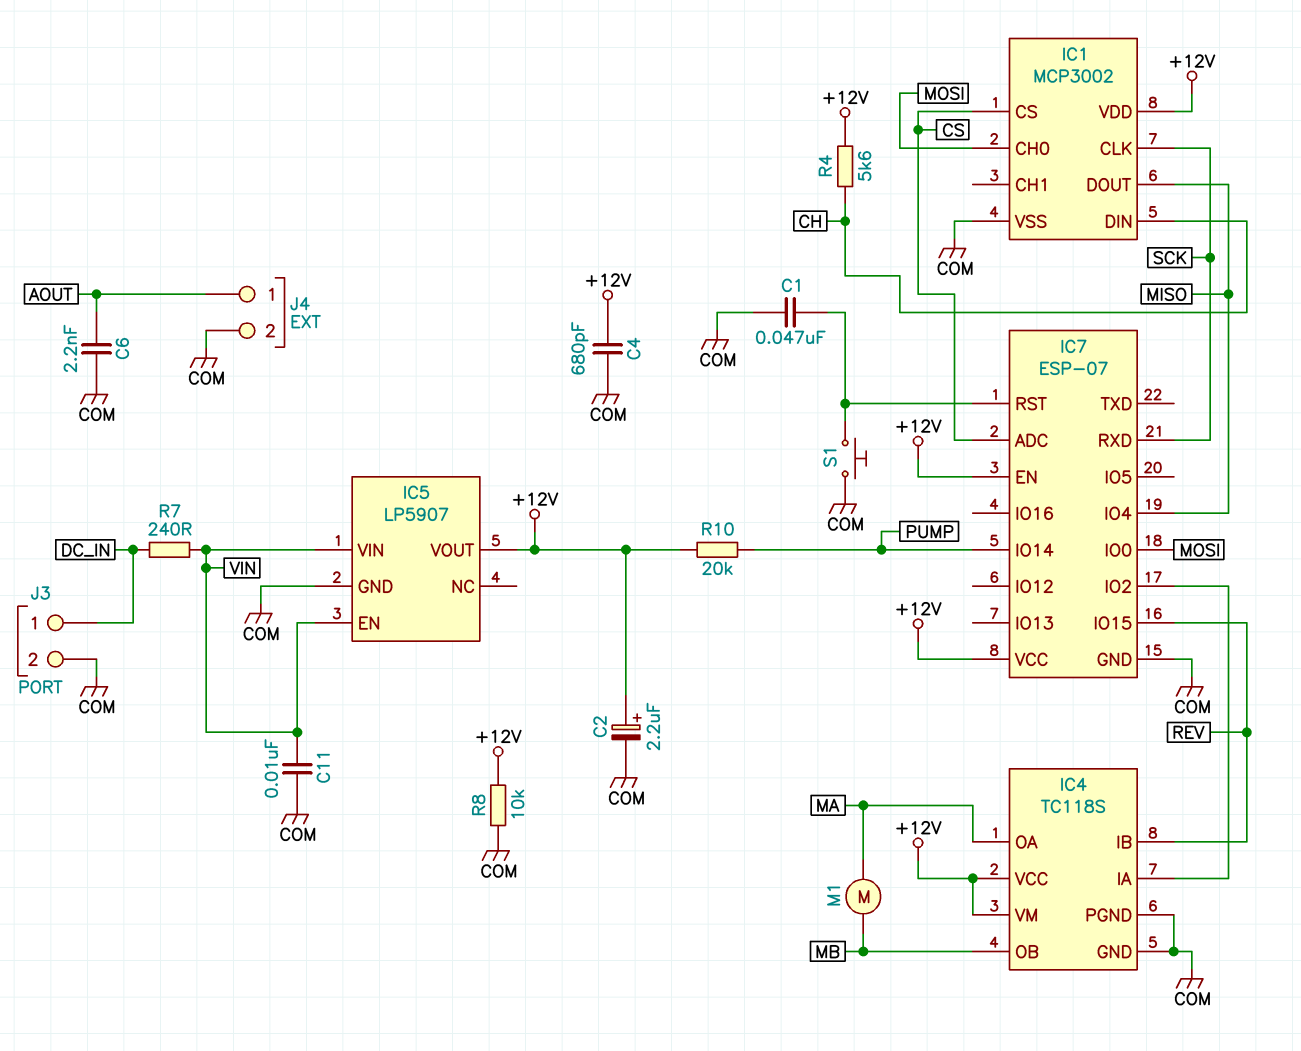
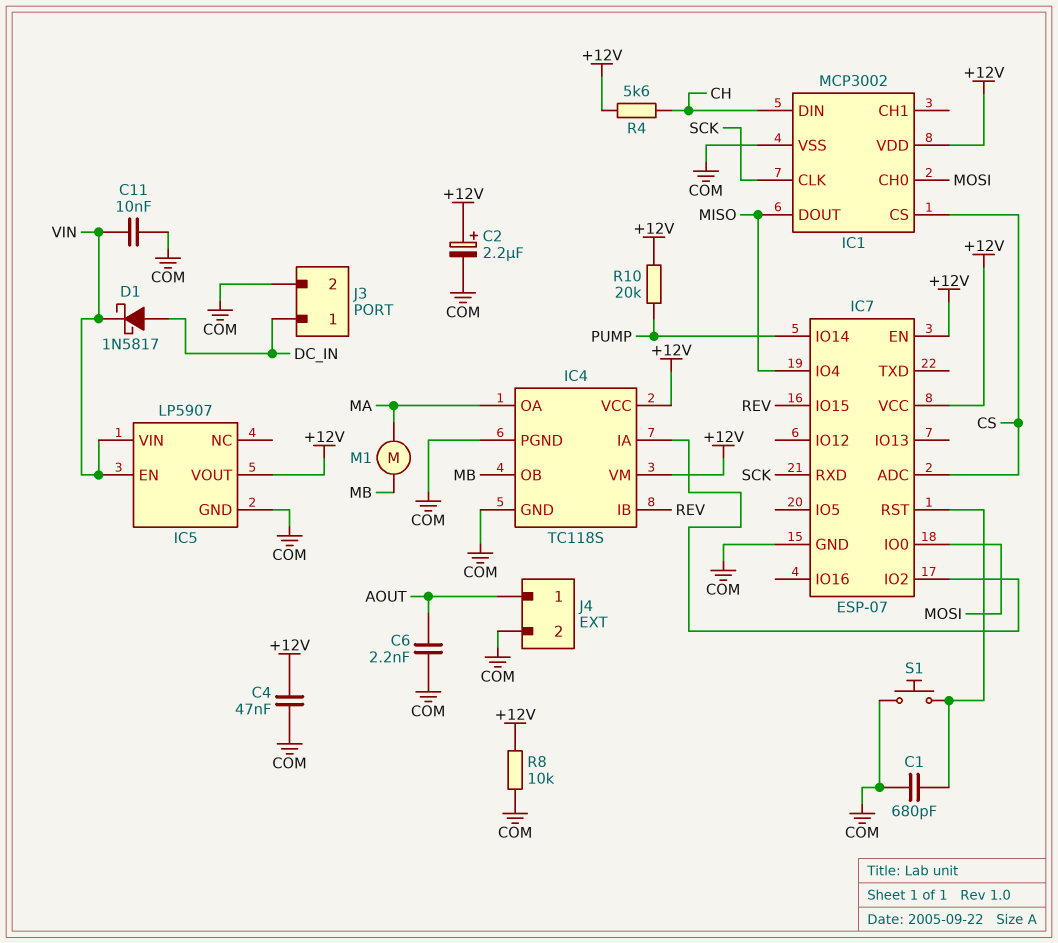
C1: 47nF (COM, IC7/RST) -> 680pF (COM, IC7/RST)
C4: 680pF (+12V, COM) -> 47nF (+12V, COM)
D1: none -> schottky 1N5817 (A DC_IN, K VIN)
R7: 240 (DC_IN, VIN) -> none

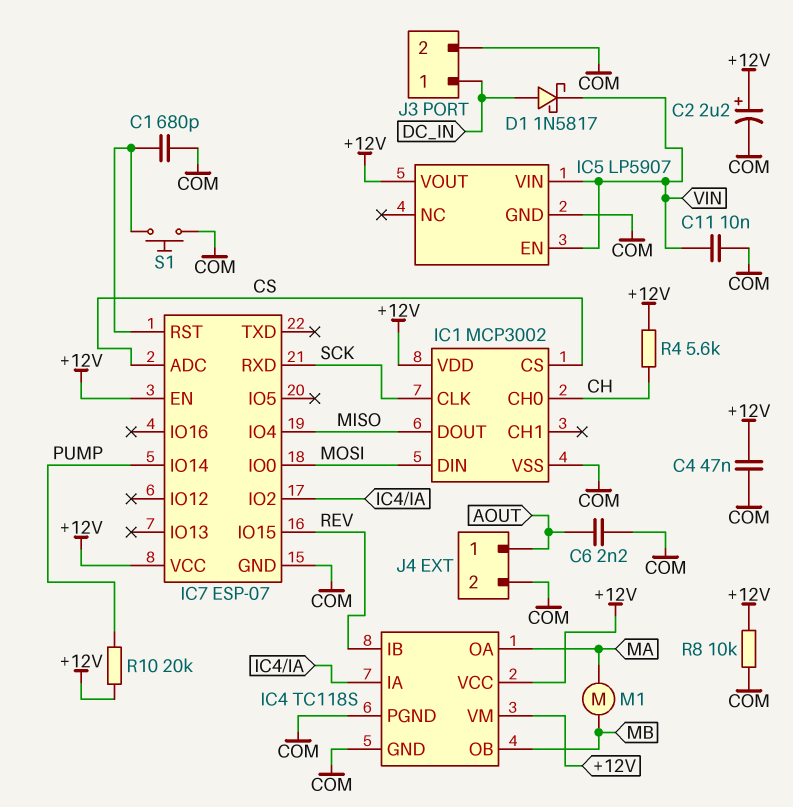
IC1 pin CH0: MOSI -> CH
IC1 pin DIN: CH -> MOSI

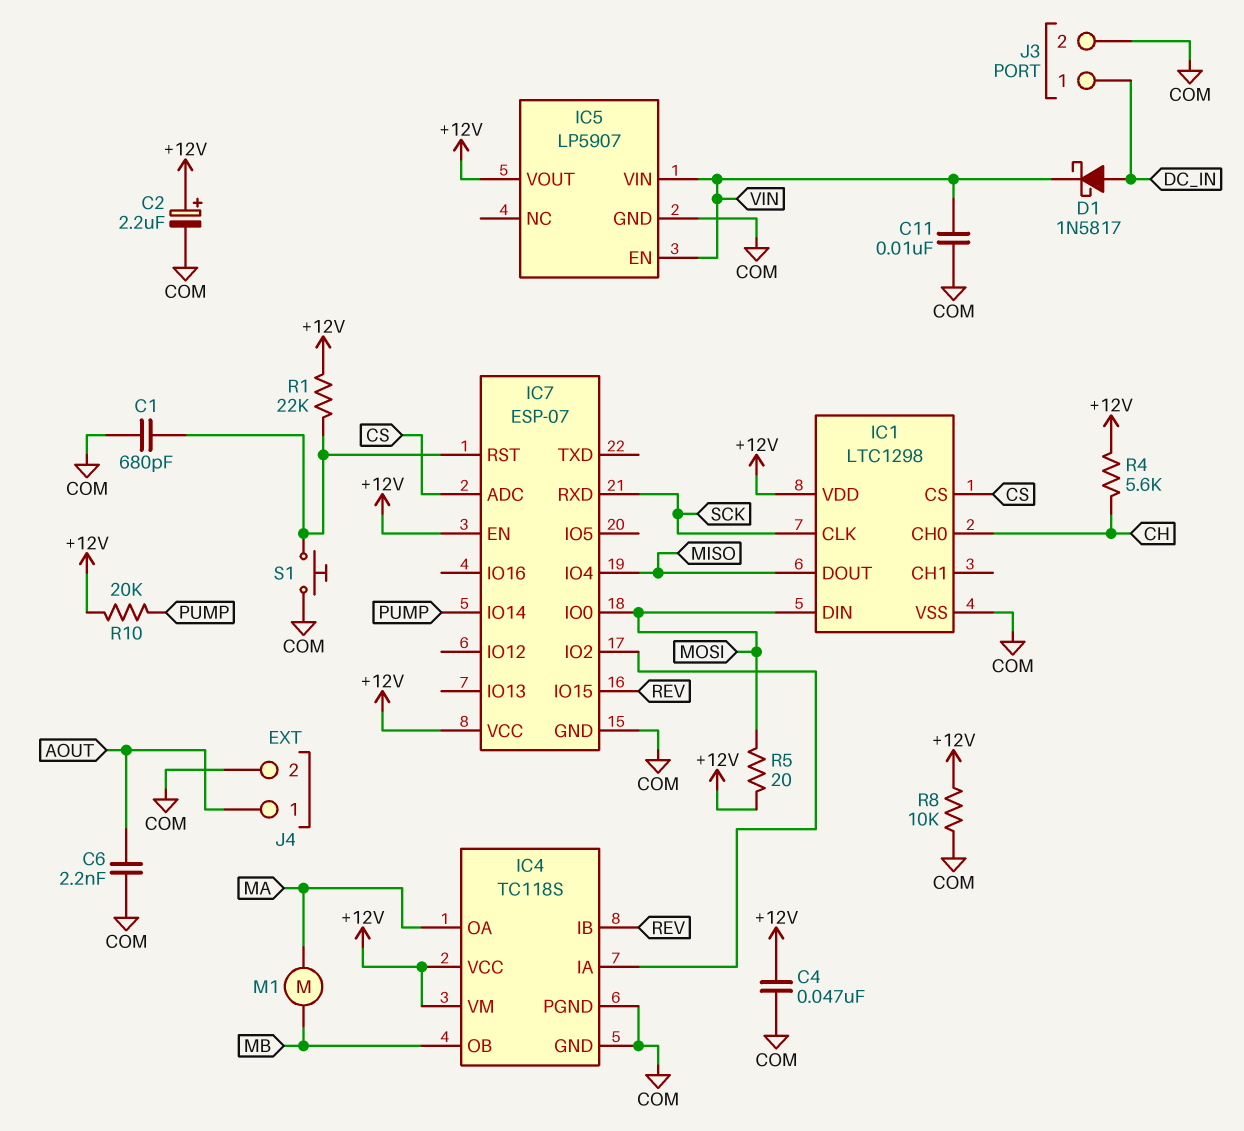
IC1: MCP3002 -> LTC1298
R1: none -> 22k (+12V, IC7/RST)
R5: none -> 20 (+12V, MOSI)

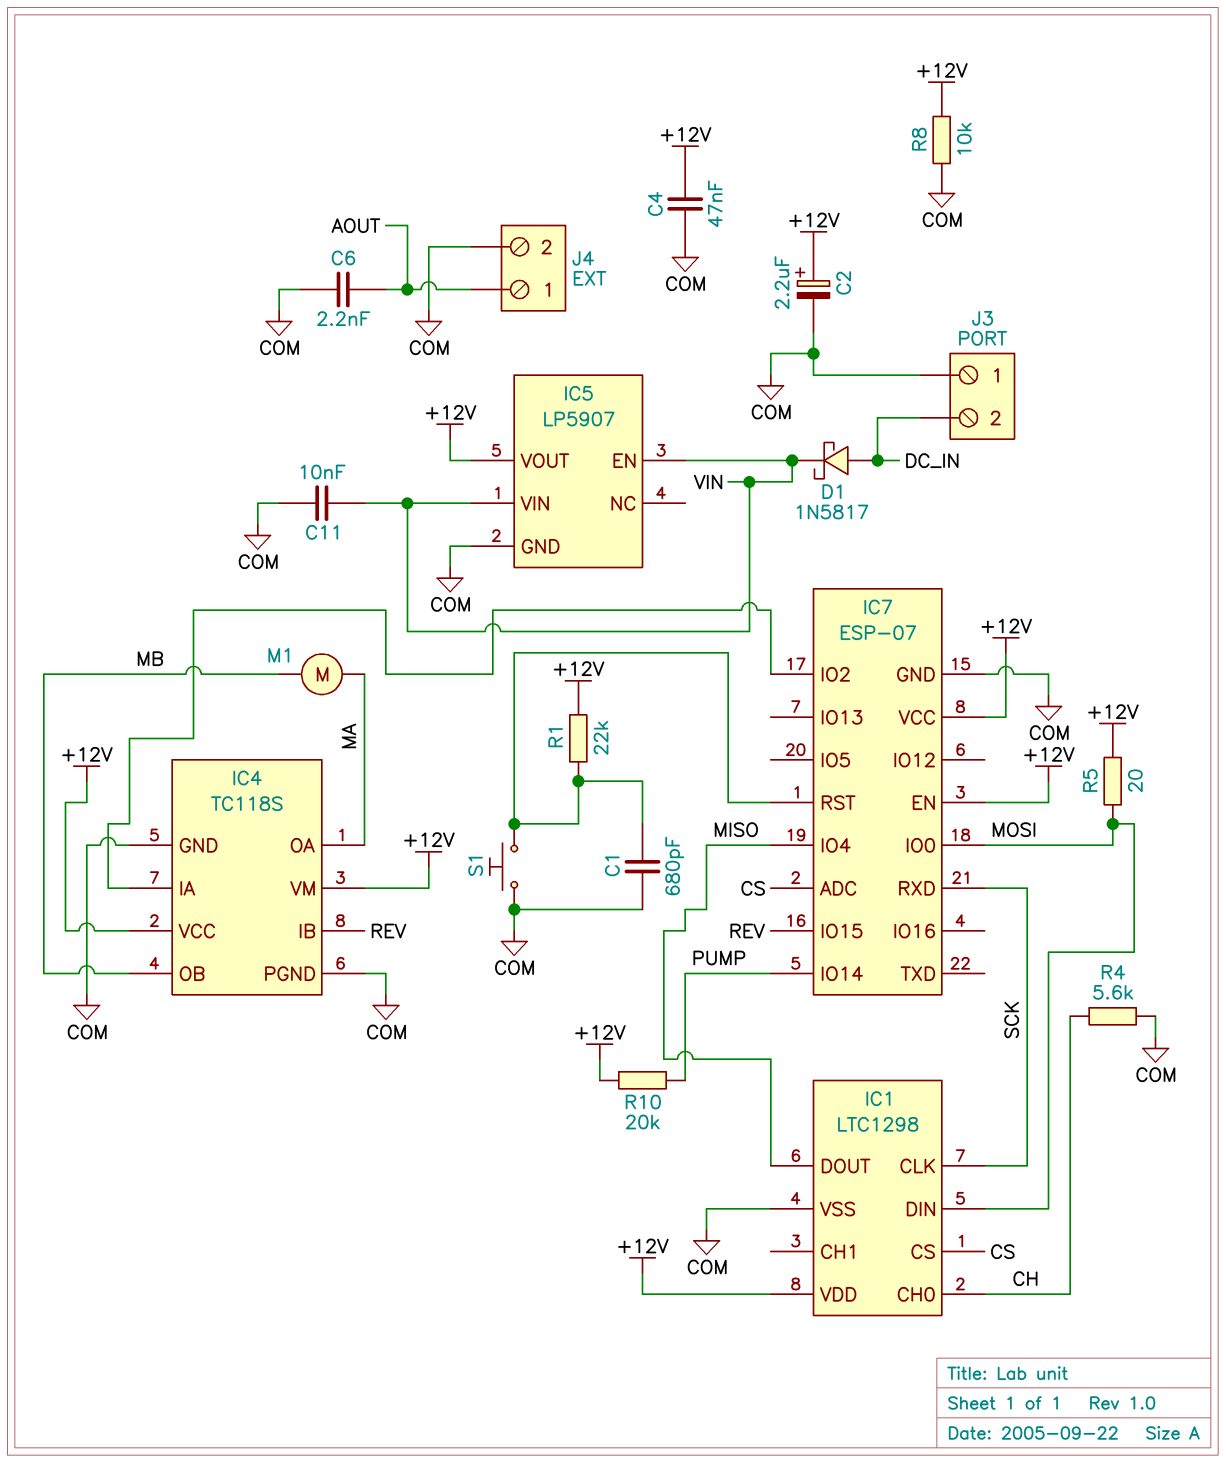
J3 pin 1: DC_IN -> COM
J3 pin 2: COM -> DC_IN
R4: 5.6k (+12V, CH) -> 5.6k (CH, COM)

